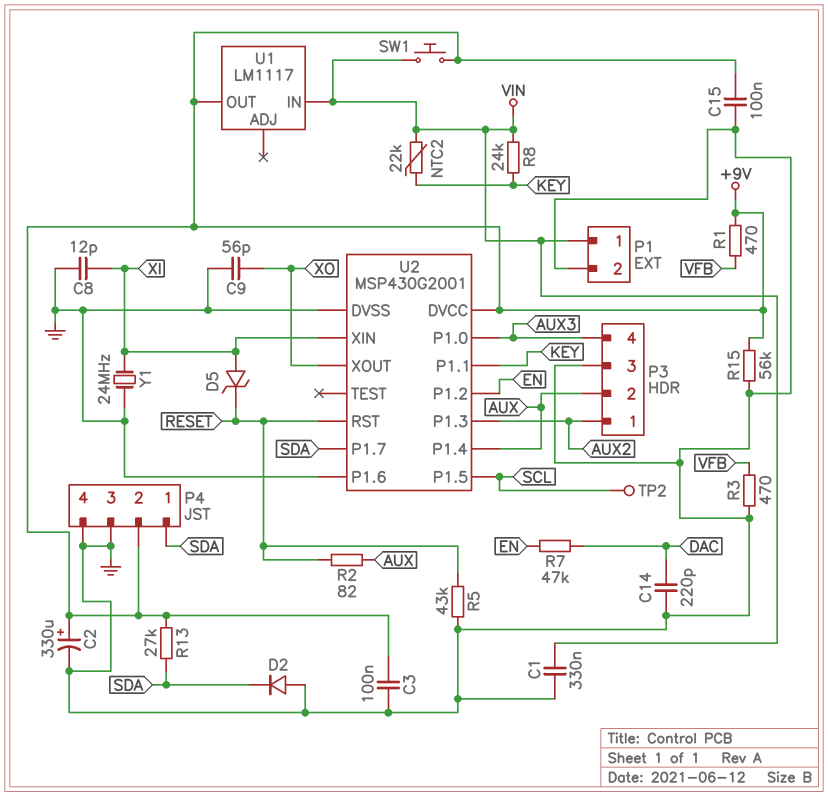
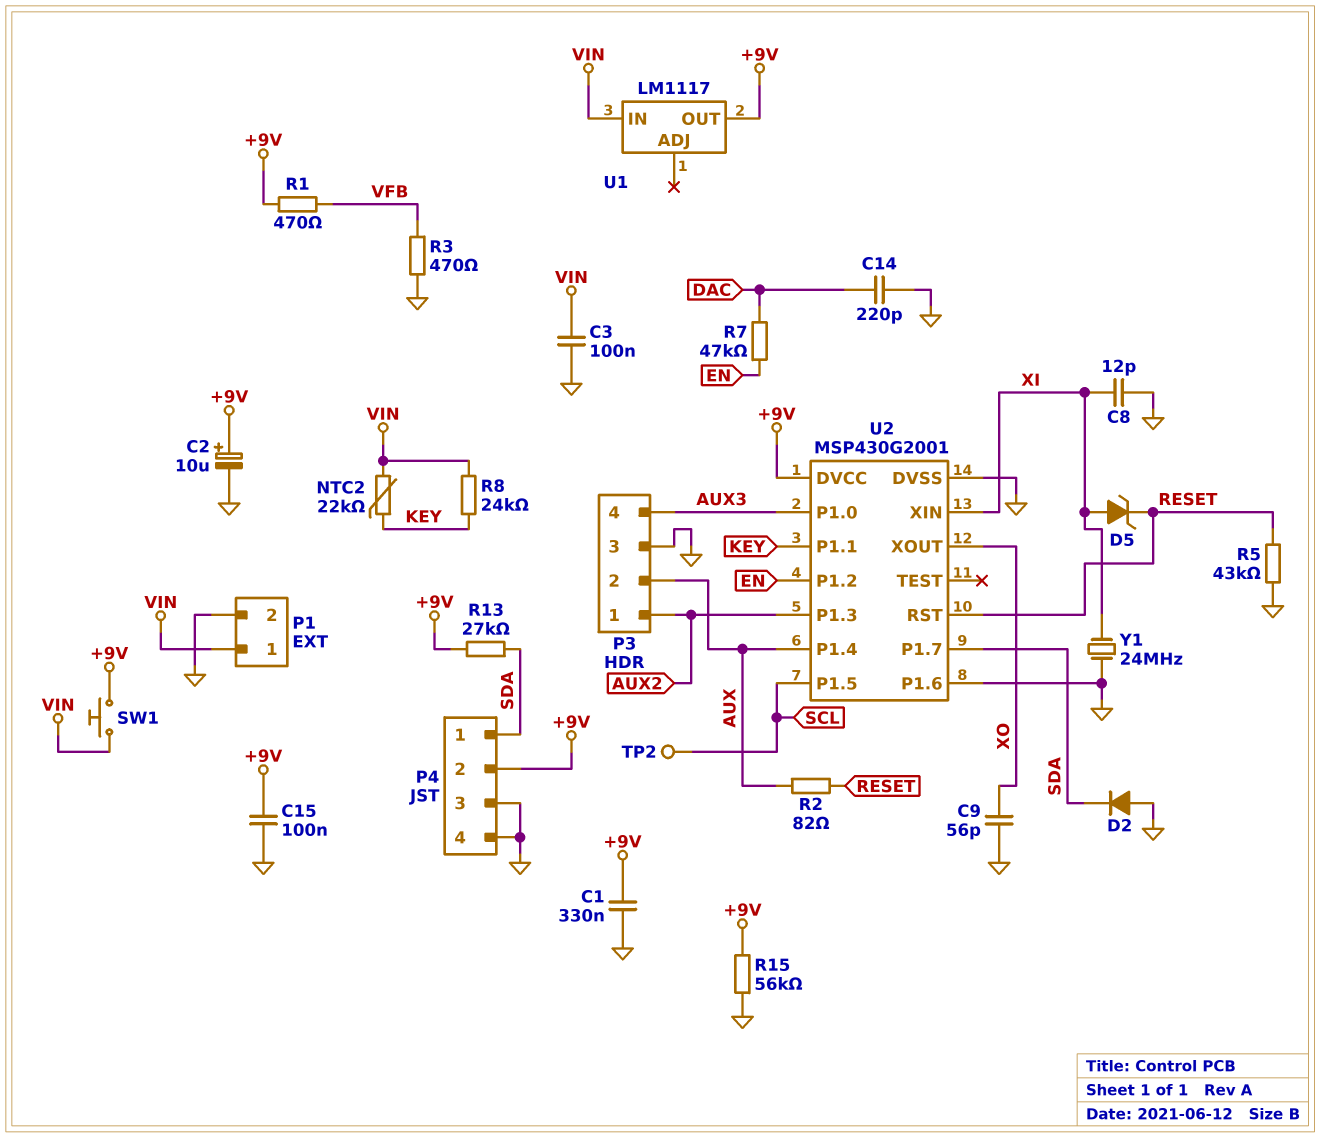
C1: 330nF (GND, VIN) -> 330nF (+9V, GND)
C2: 330uF (plus +9V, minus GND) -> 10uF (plus +9V, minus GND)
C3: 100nF (+9V, GND) -> 100nF (GND, VIN)

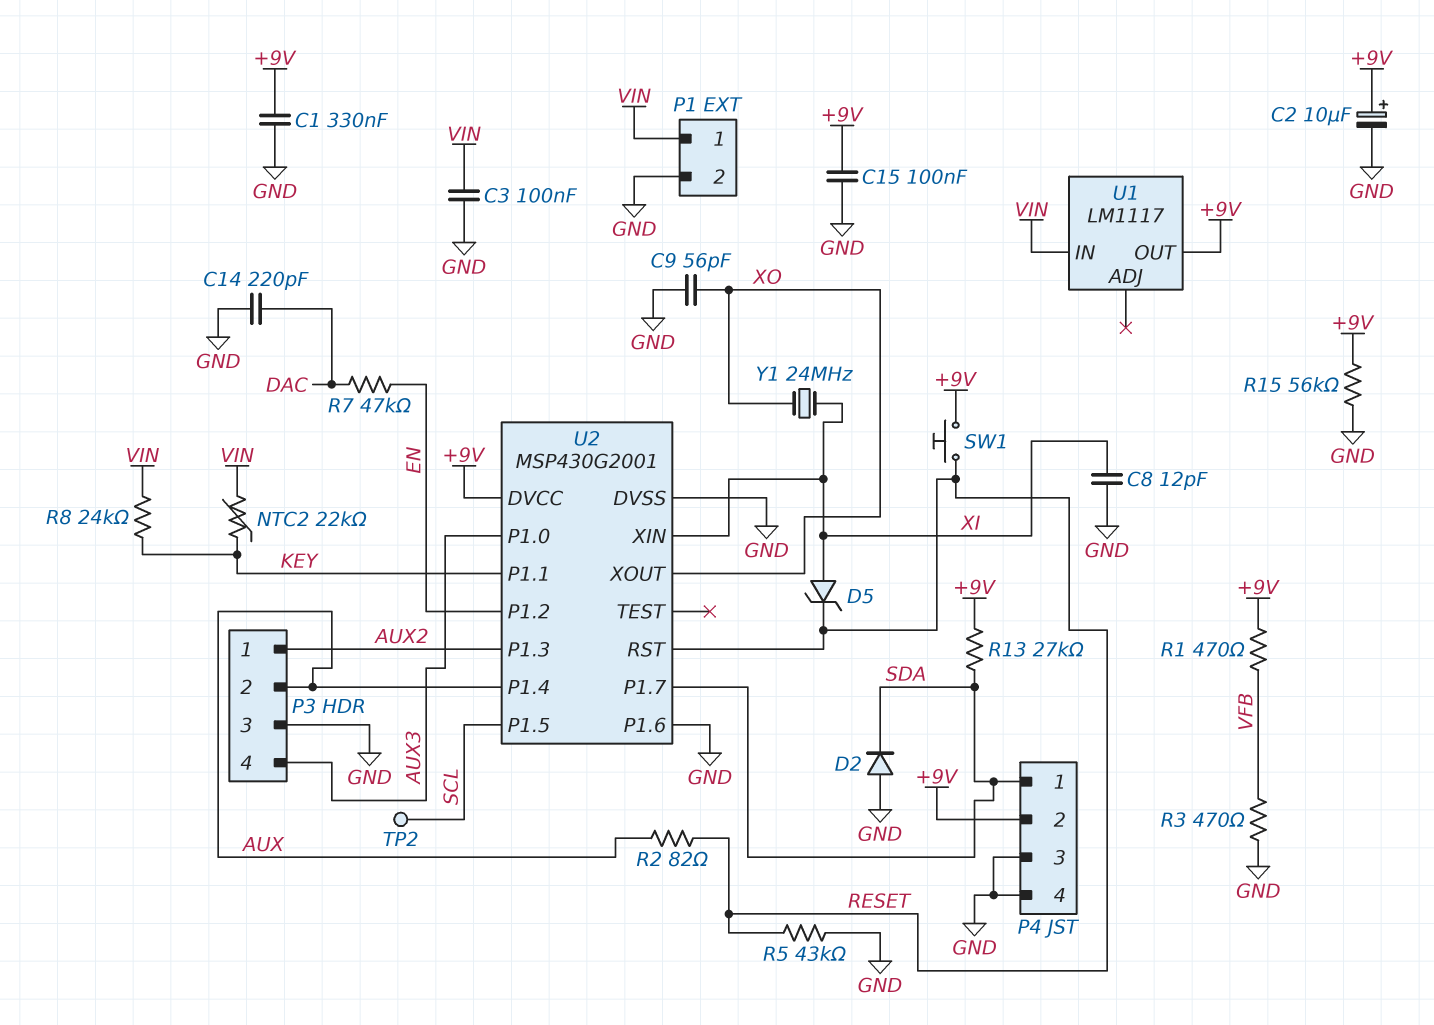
SW1: button (+9V, VIN) -> button (+9V, RESET)
Y1: 24MHz (GND, XI) -> 24MHz (XI, XO)

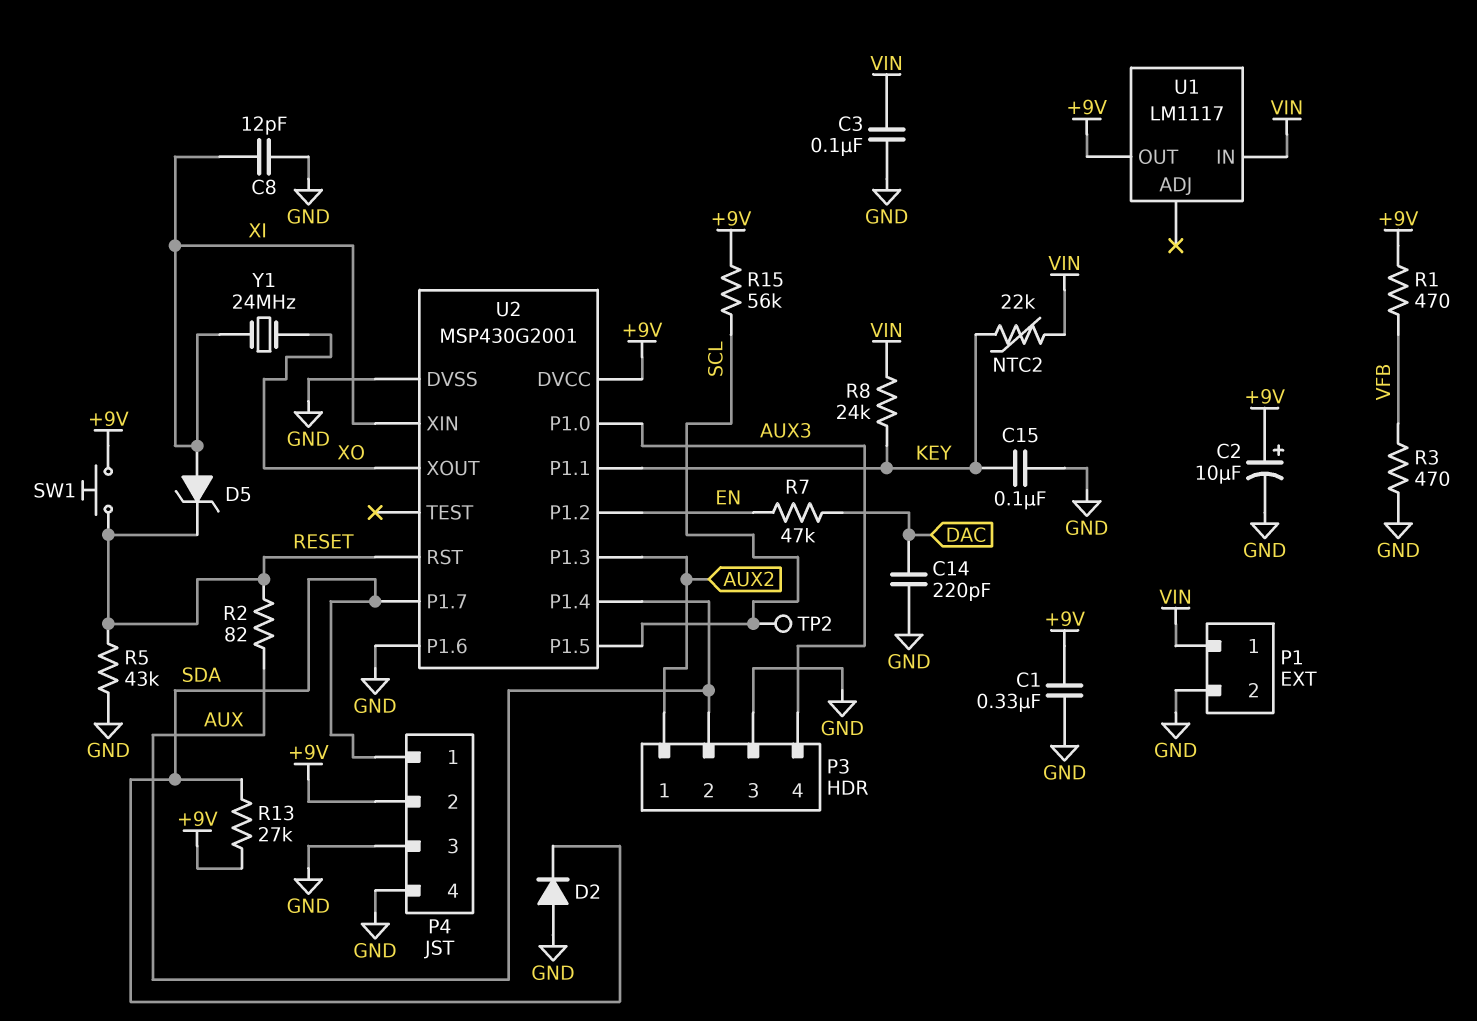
C9: 56pF (GND, XO) -> none
C15: 100nF (+9V, GND) -> 100nF (GND, KEY)
R15: 56k (+9V, GND) -> 56k (+9V, SCL)

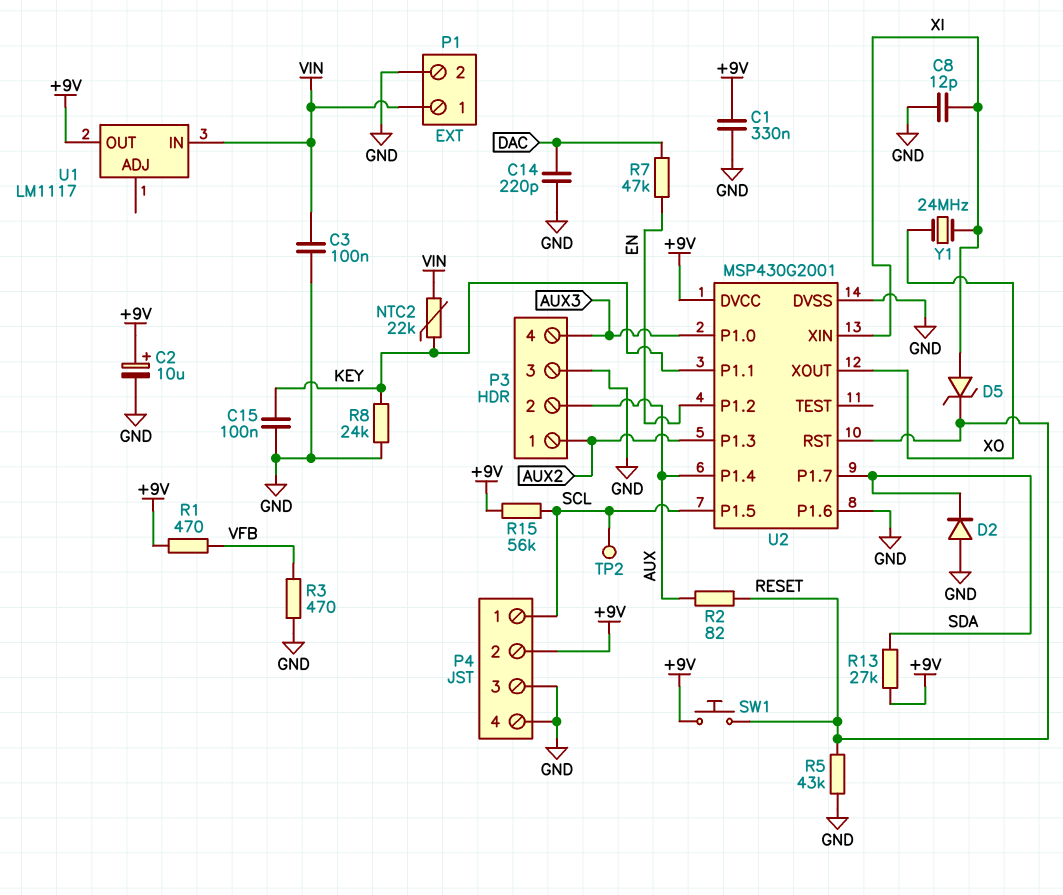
P4 pin 1: SDA -> SCL
R8: 24k (KEY, VIN) -> 24k (GND, KEY)

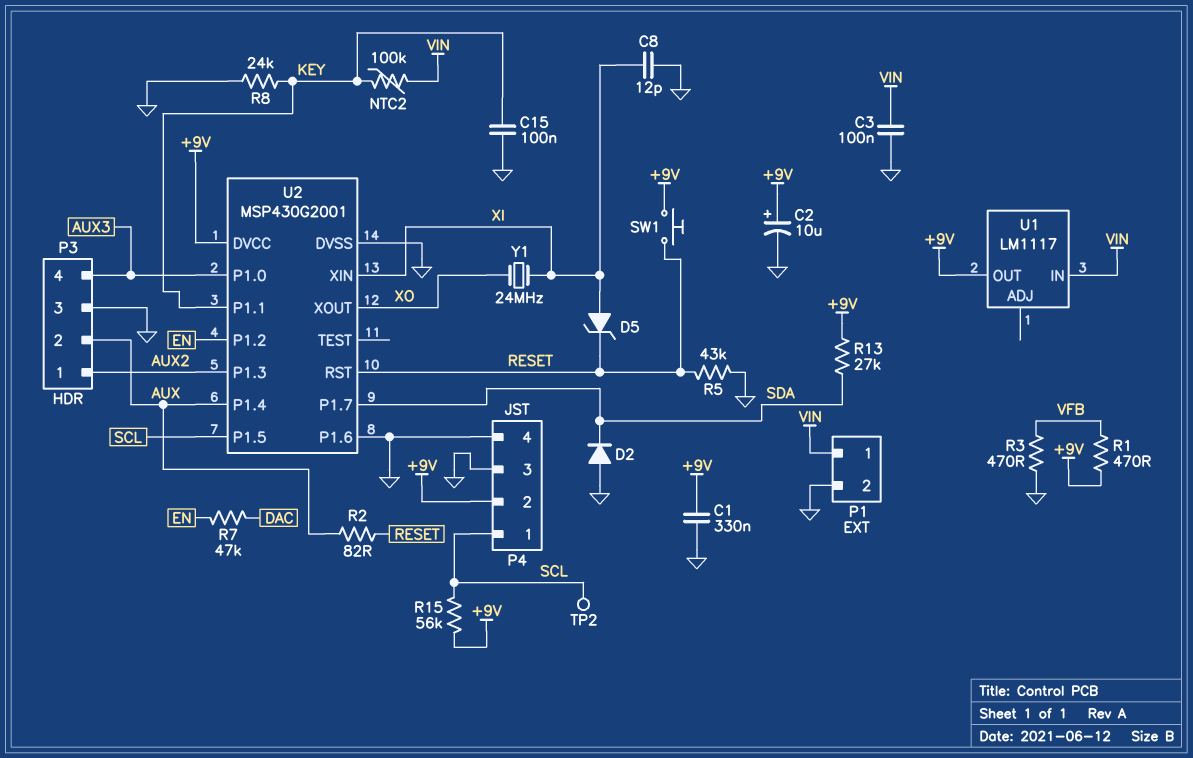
C14: 220pF (DAC, GND) -> none
NTC2: 22k (KEY, VIN) -> 100k (KEY, VIN)

